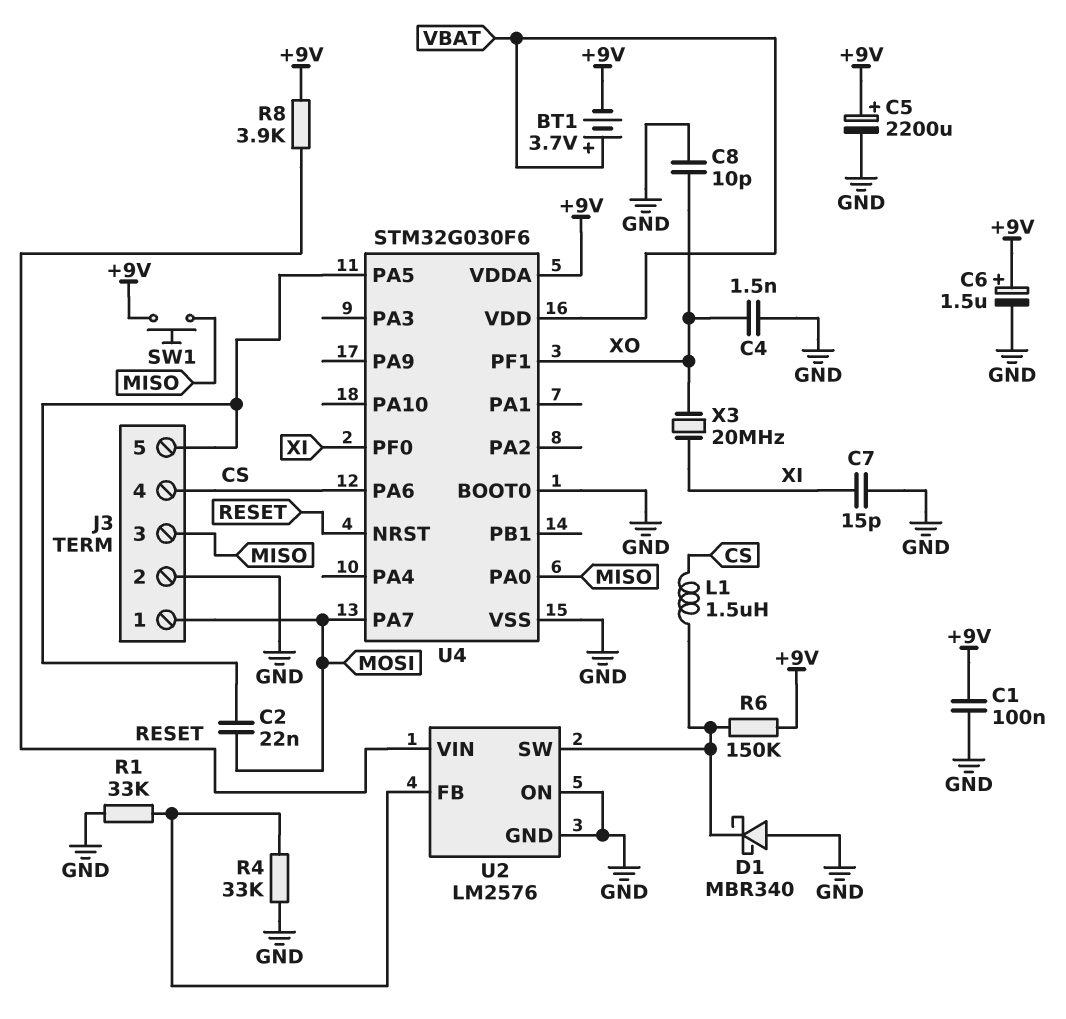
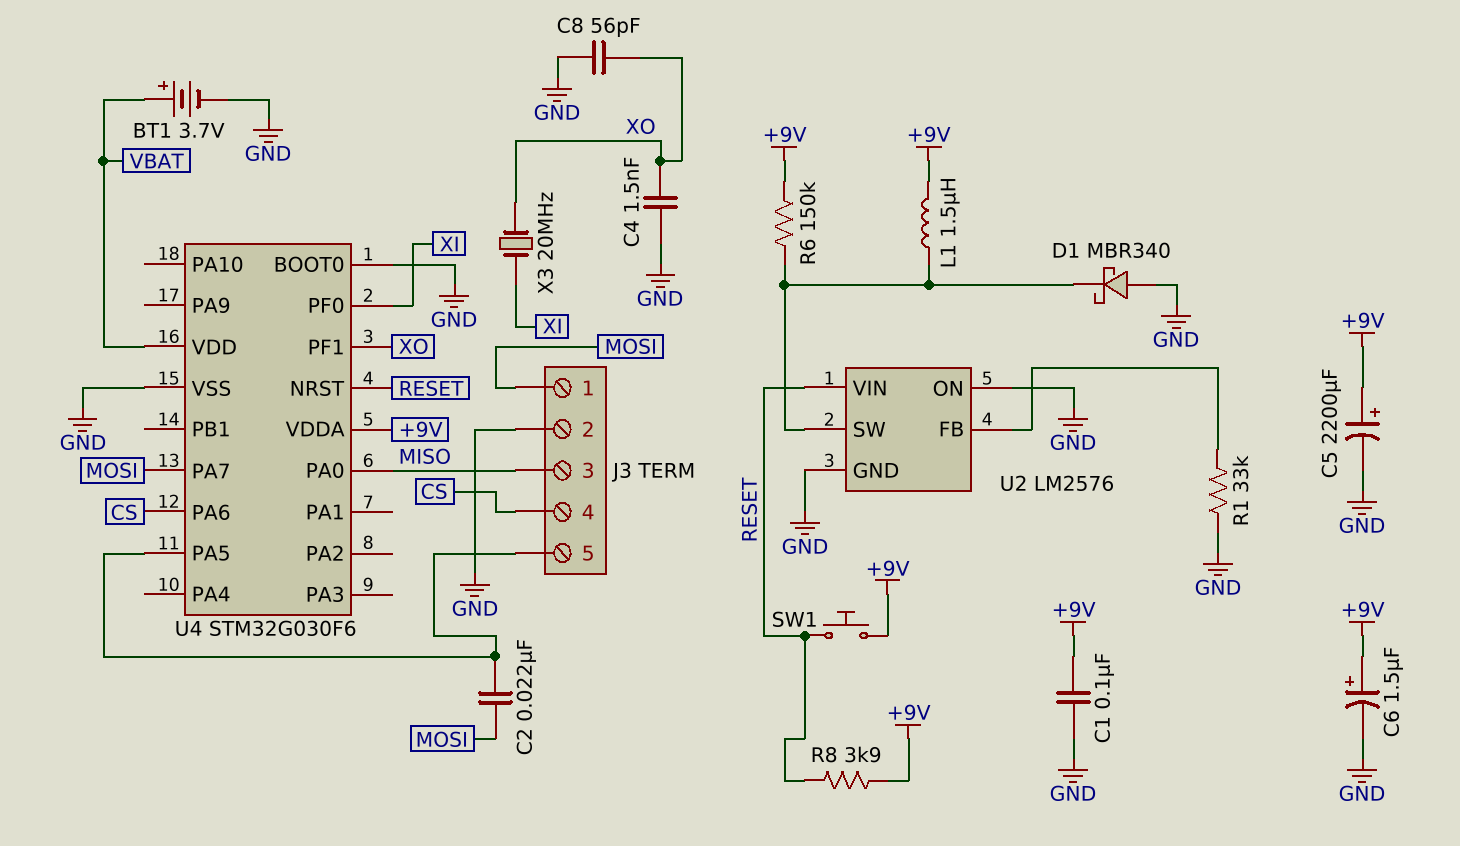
BT1: 3.7V (plus VBAT, minus +9V) -> 3.7V (plus VBAT, minus GND)
C7: 15pF (GND, XI) -> none
C8: 10pF (GND, XO) -> 56pF (GND, XO)
L1: 1.5uH (CS, U2/SW) -> 1.5uH (+9V, U2/SW)
R4: 33k (GND, U2/FB) -> none
SW1: button (+9V, MISO) -> button (+9V, RESET)

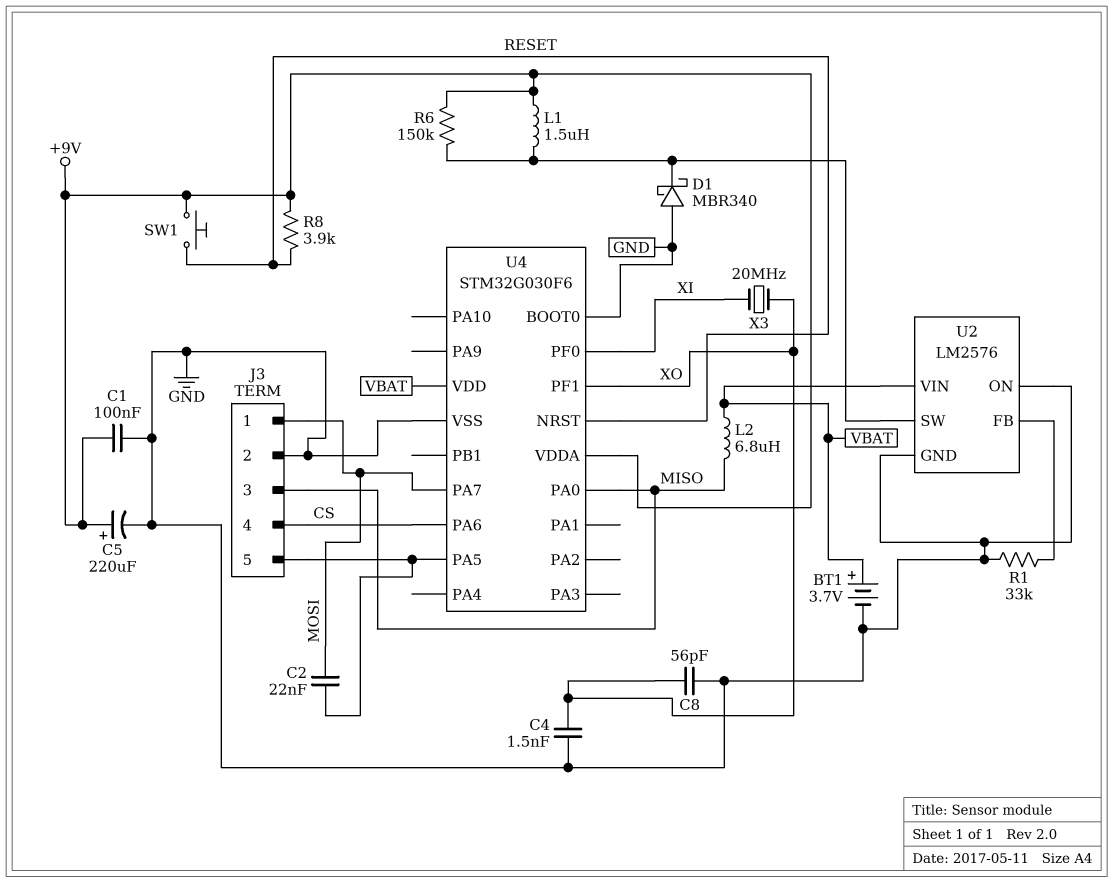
C5: 2200uF (plus +9V, minus GND) -> 220uF (plus +9V, minus GND)
C6: 1.5uF (plus +9V, minus GND) -> none
L2: none -> 6.8uH (MISO, VBAT)
U2 pin VIN: RESET -> VBAT

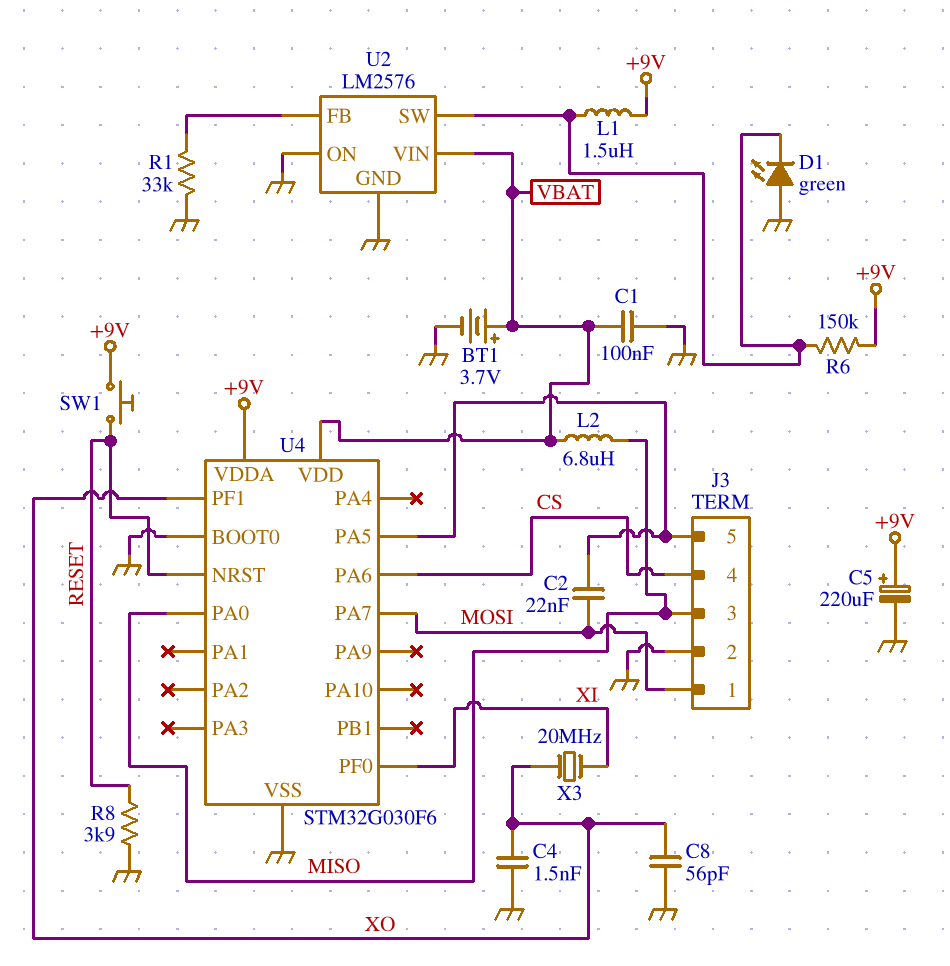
C1: 100nF (+9V, GND) -> 100nF (GND, VBAT)
D1: schottky MBR340 (A GND, K U2/SW) -> LED green (A GND, K U2/SW)
R8: 3.9k (+9V, RESET) -> 3.9k (GND, RESET)

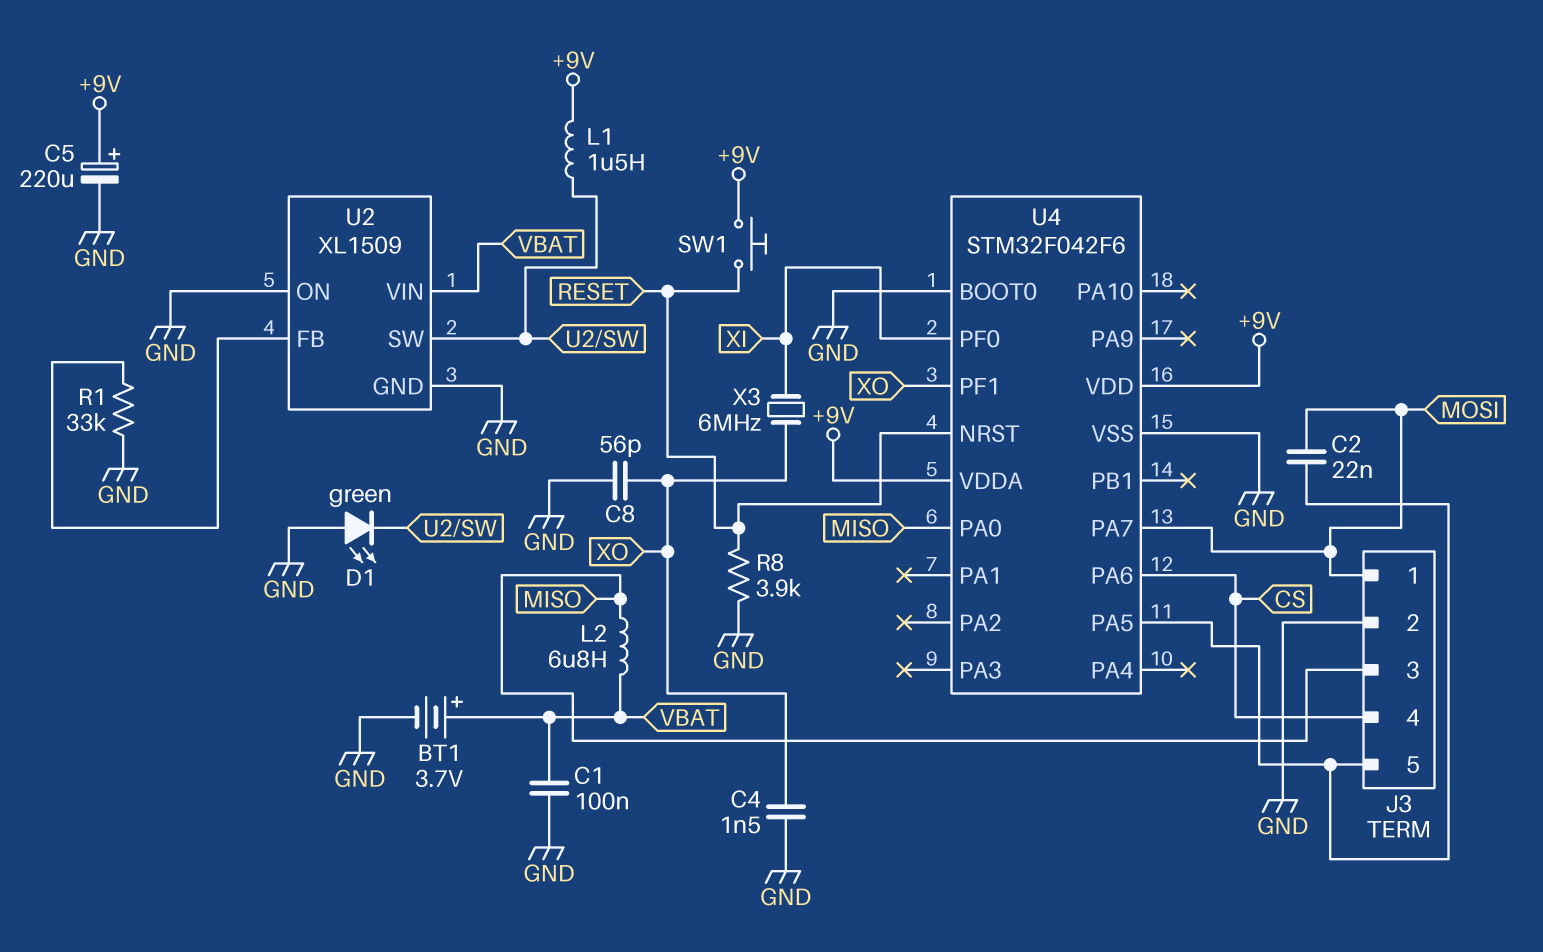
R6: 150k (+9V, U2/SW) -> none
U2: LM2576 -> XL1509
U4: STM32G030F6 -> STM32F042F6
U4 pin VDD: VBAT -> +9V
X3: 20MHz (XI, XO) -> 6MHz (XI, XO)

